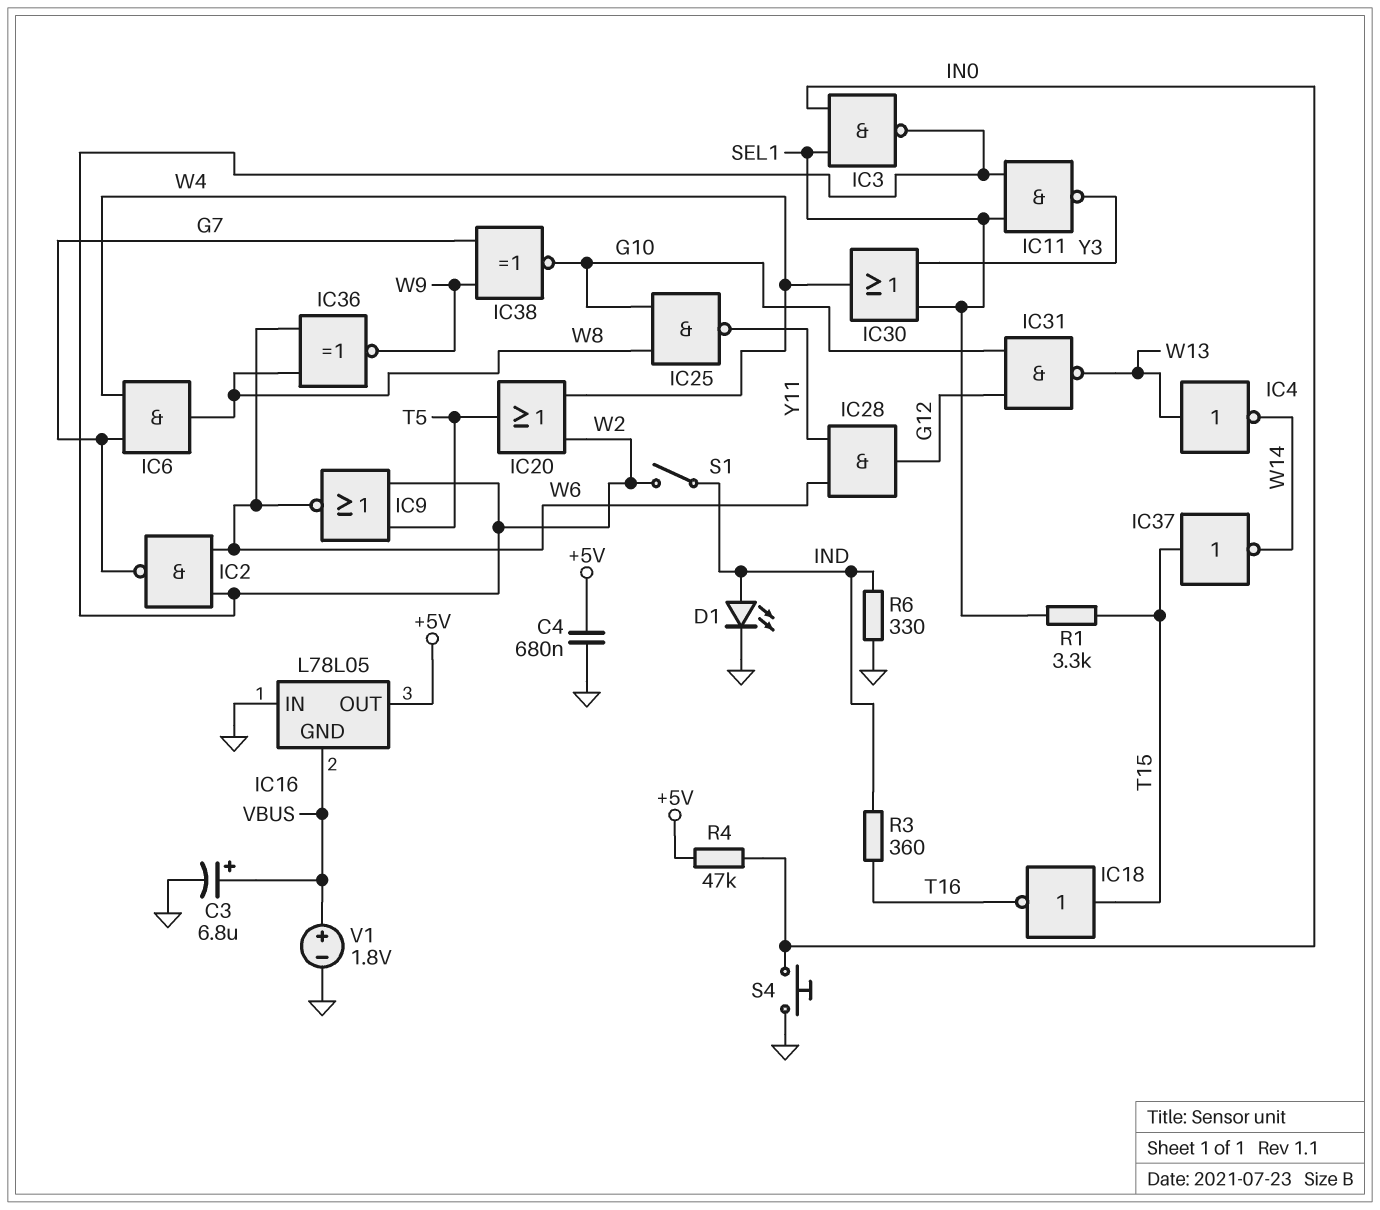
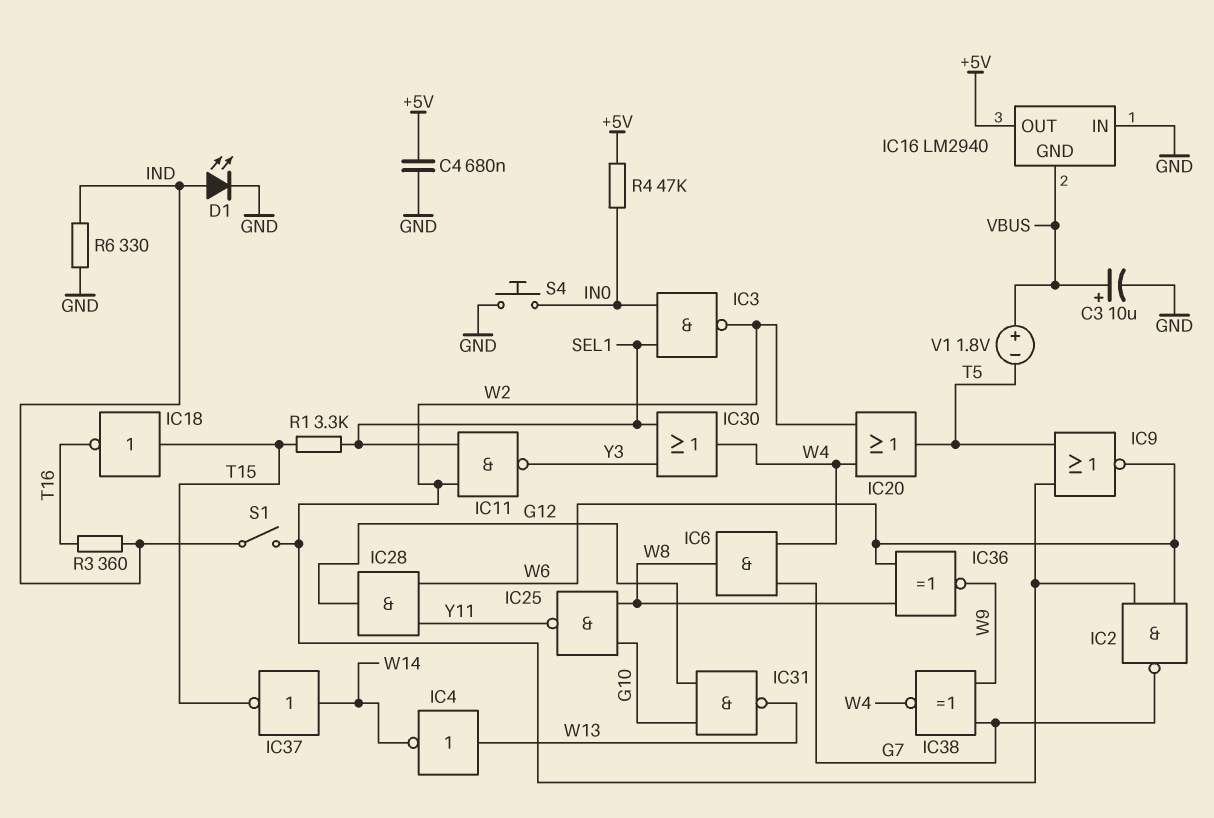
C3: 6.8uF (plus VBUS, minus GND) -> 10uF (plus VBUS, minus GND)
IC16: L78L05 -> LM2940
IC37: NOT (in T15, out W14) -> NOT (in W14, out T15)
IC38: XNOR (in G7, in W9, out G10) -> XNOR (in G7, in W9, out W4)
V1: 1.8V (plus VBUS, minus GND) -> 1.8V (plus VBUS, minus T5)

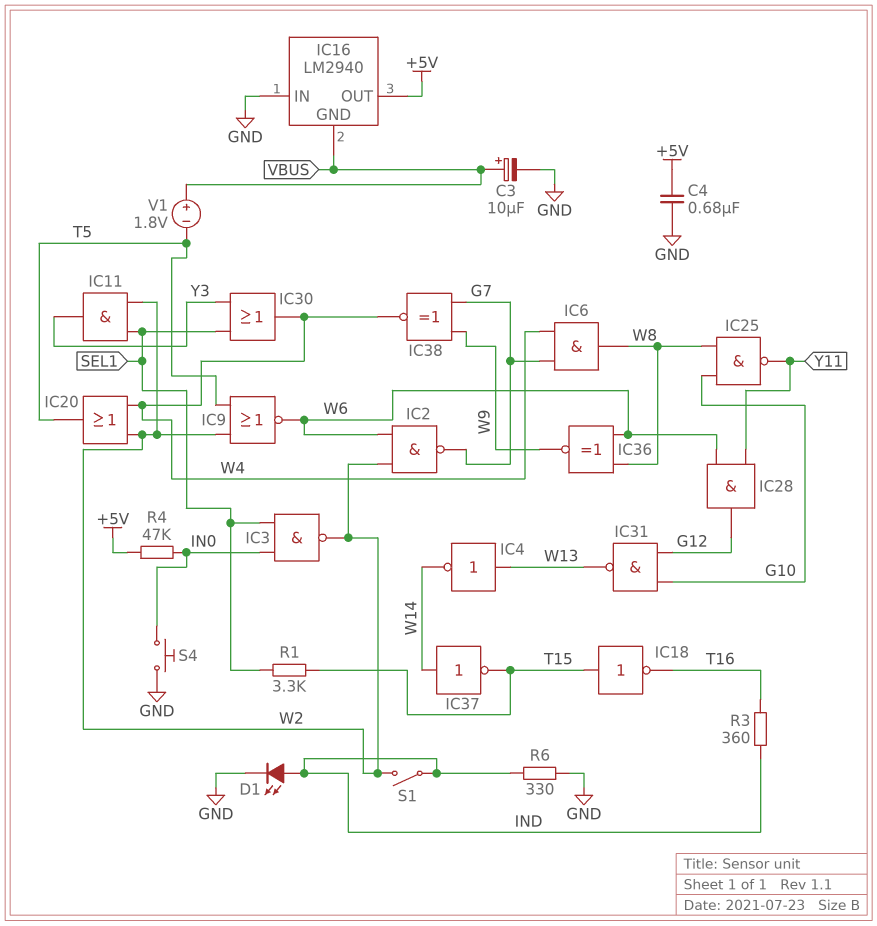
IC11: NAND (in SEL1, in W2, out Y3) -> AND (in SEL1, in W2, out Y3)

